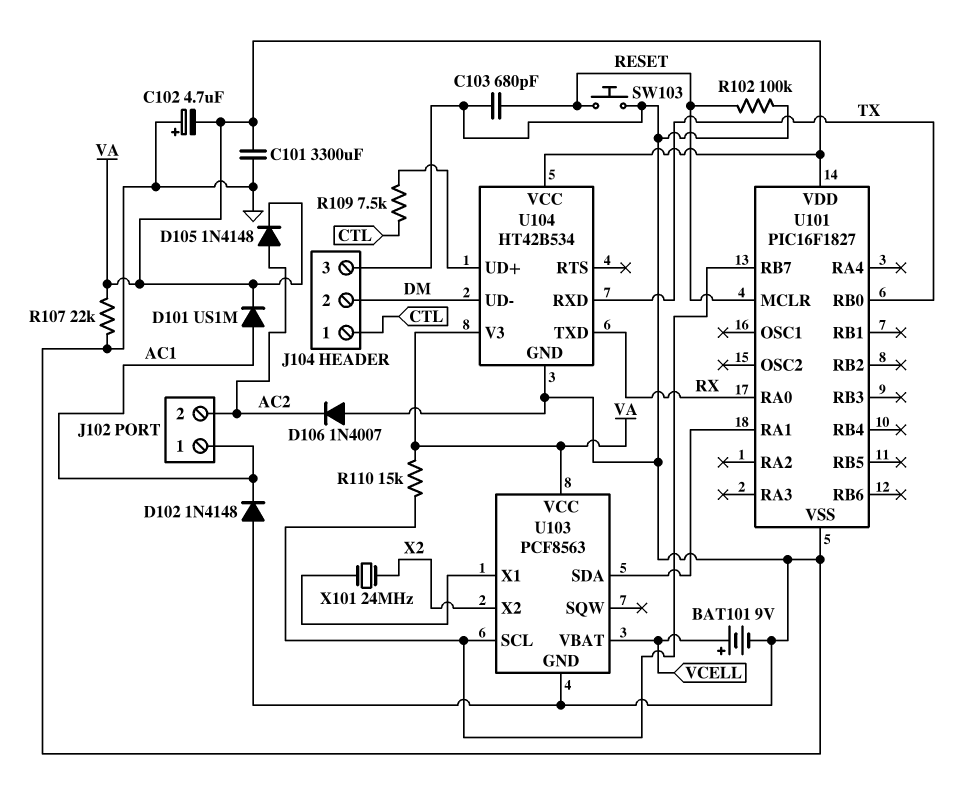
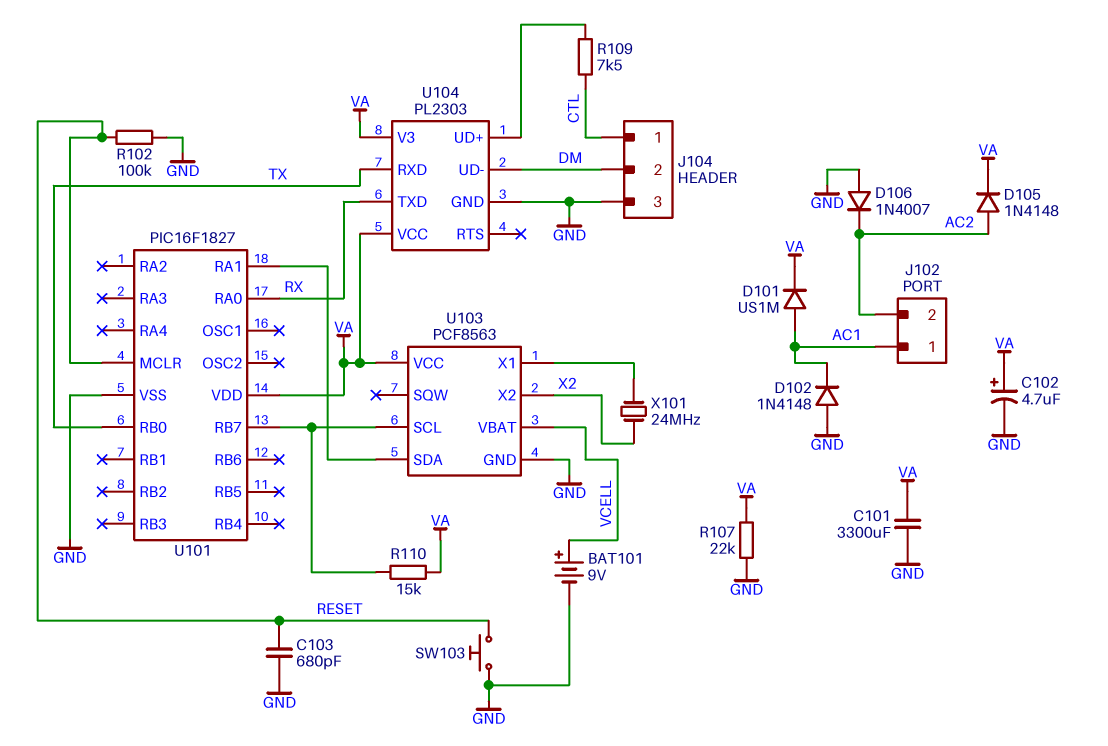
C102: 4.7uF (plus GND, minus VA) -> 4.7uF (plus VA, minus GND)
U104: HT42B534 -> PL2303

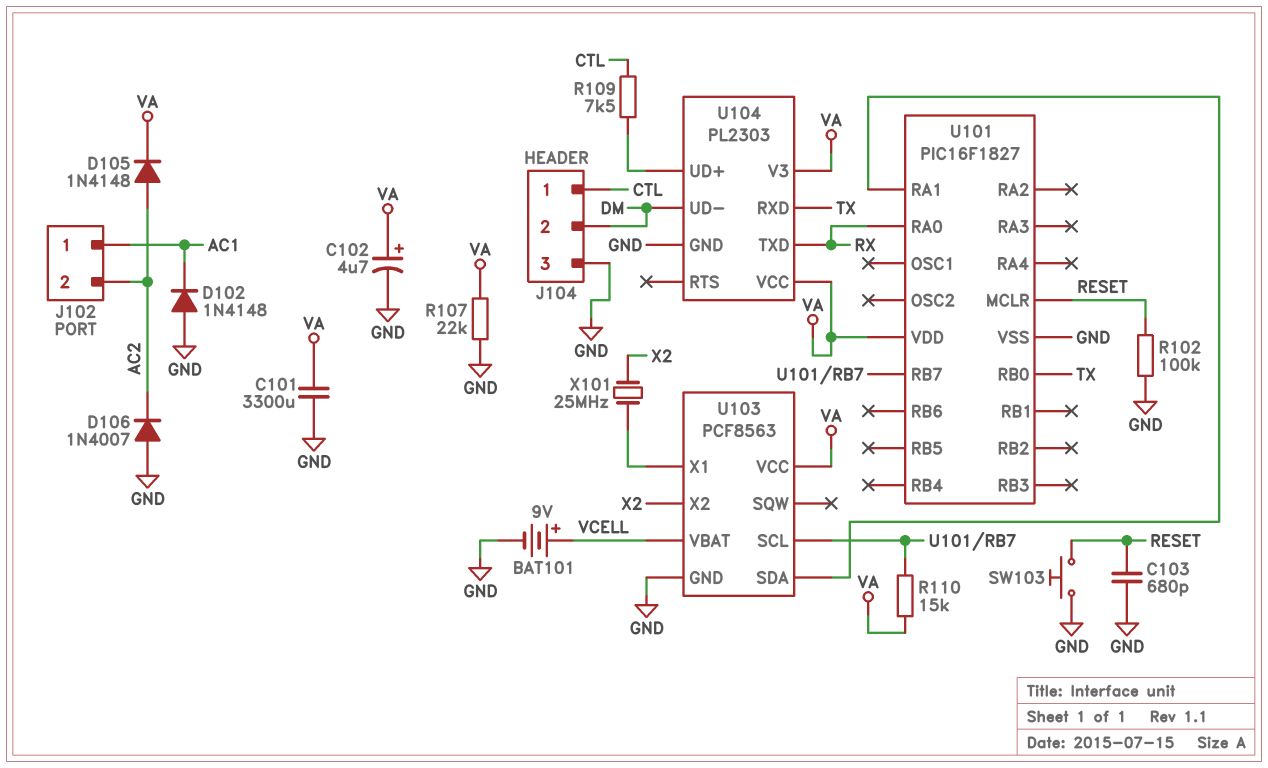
D101: diode US1M (A AC1, K VA) -> none
X101: 24MHz (U103/X1, X2) -> 25MHz (U103/X1, X2)

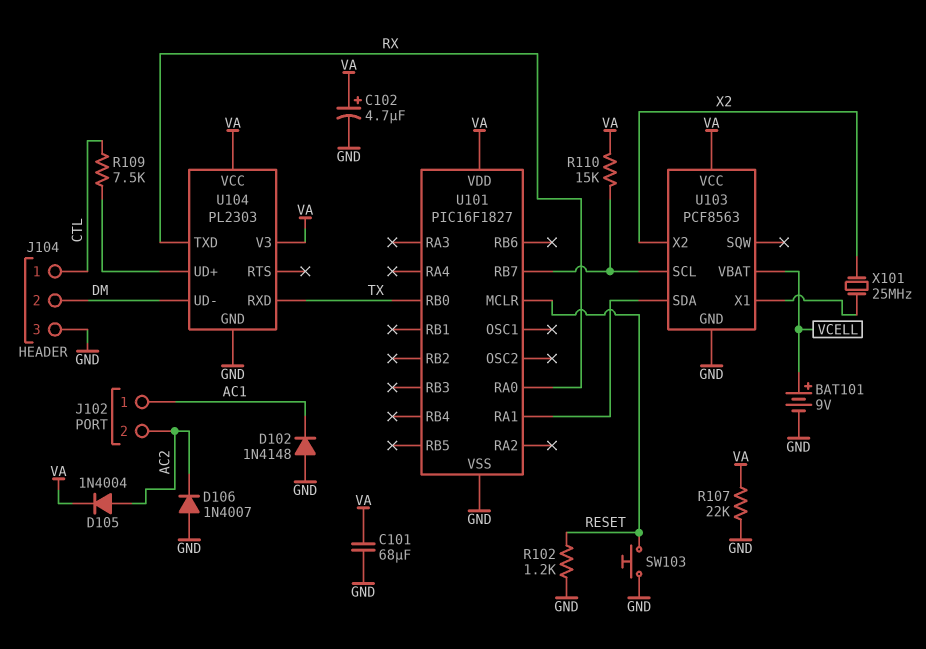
C101: 3300uF (GND, VA) -> 68uF (GND, VA)
C103: 680pF (GND, RESET) -> none
D105: diode 1N4148 (A AC2, K VA) -> diode 1N4004 (A AC2, K VA)
R102: 100k (GND, RESET) -> 1.2k (GND, RESET)

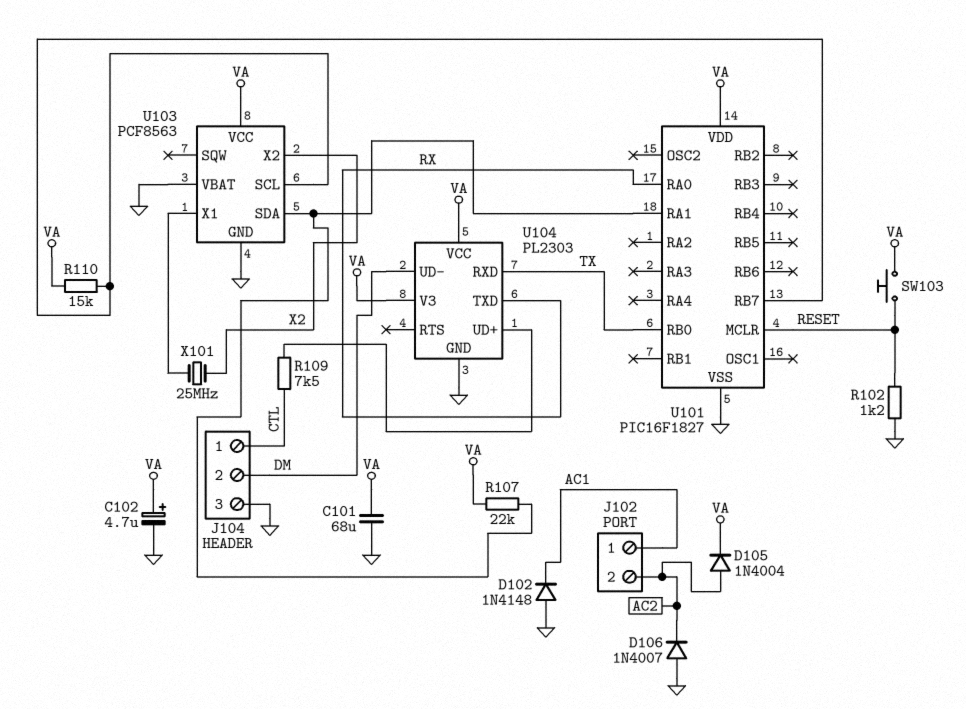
BAT101: 9V (plus VCELL, minus GND) -> none
R107: 22k (GND, VA) -> 22k (U101/RA1, VA)
SW103: button (GND, RESET) -> button (RESET, VA)
U103 pin VBAT: VCELL -> GND

